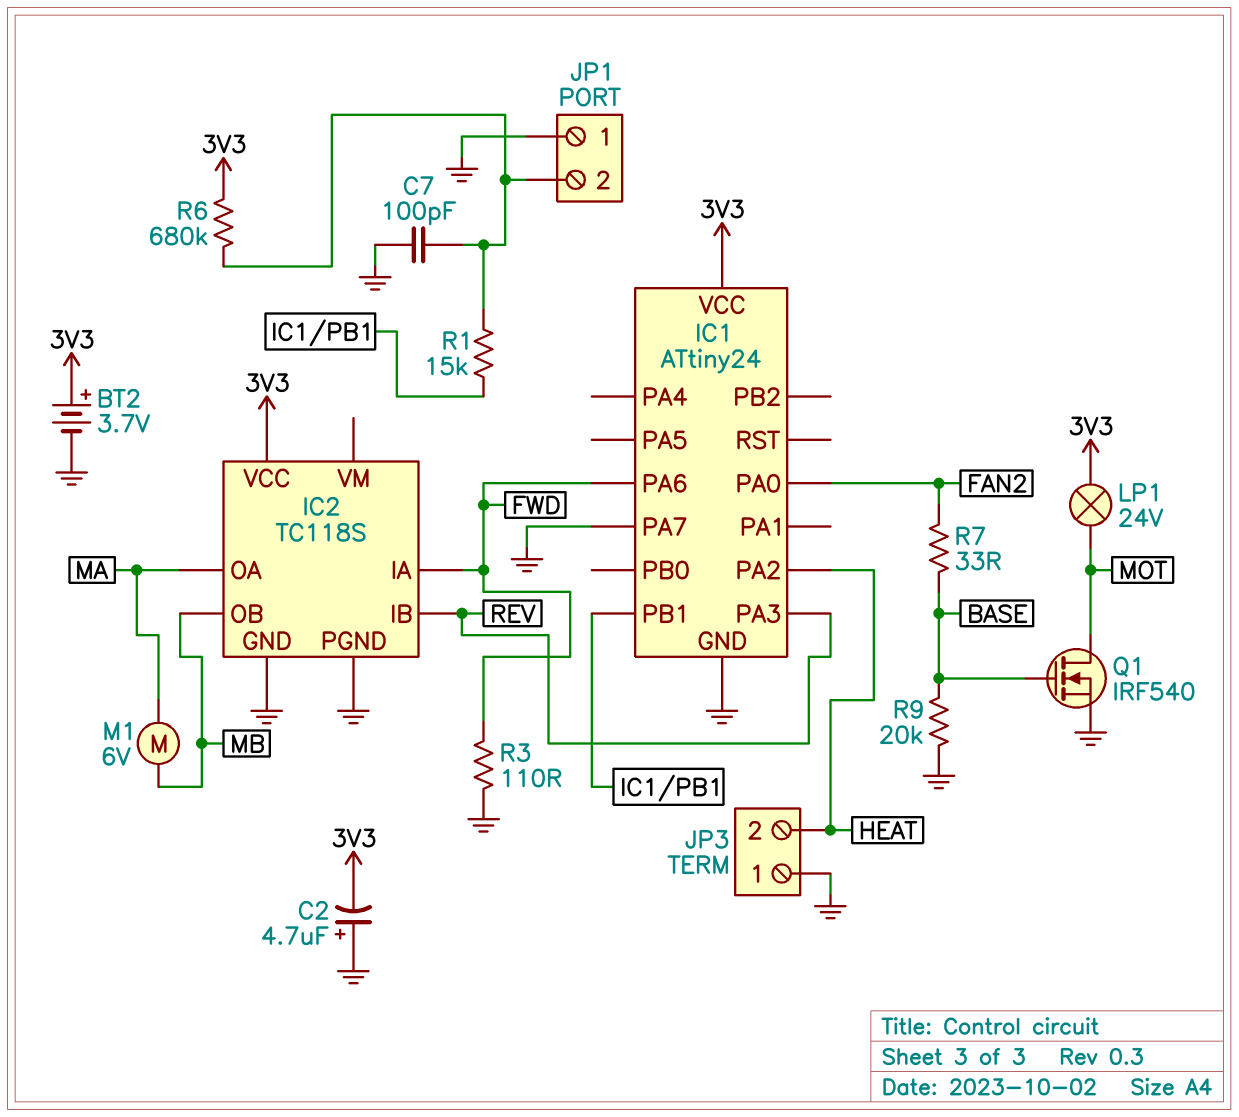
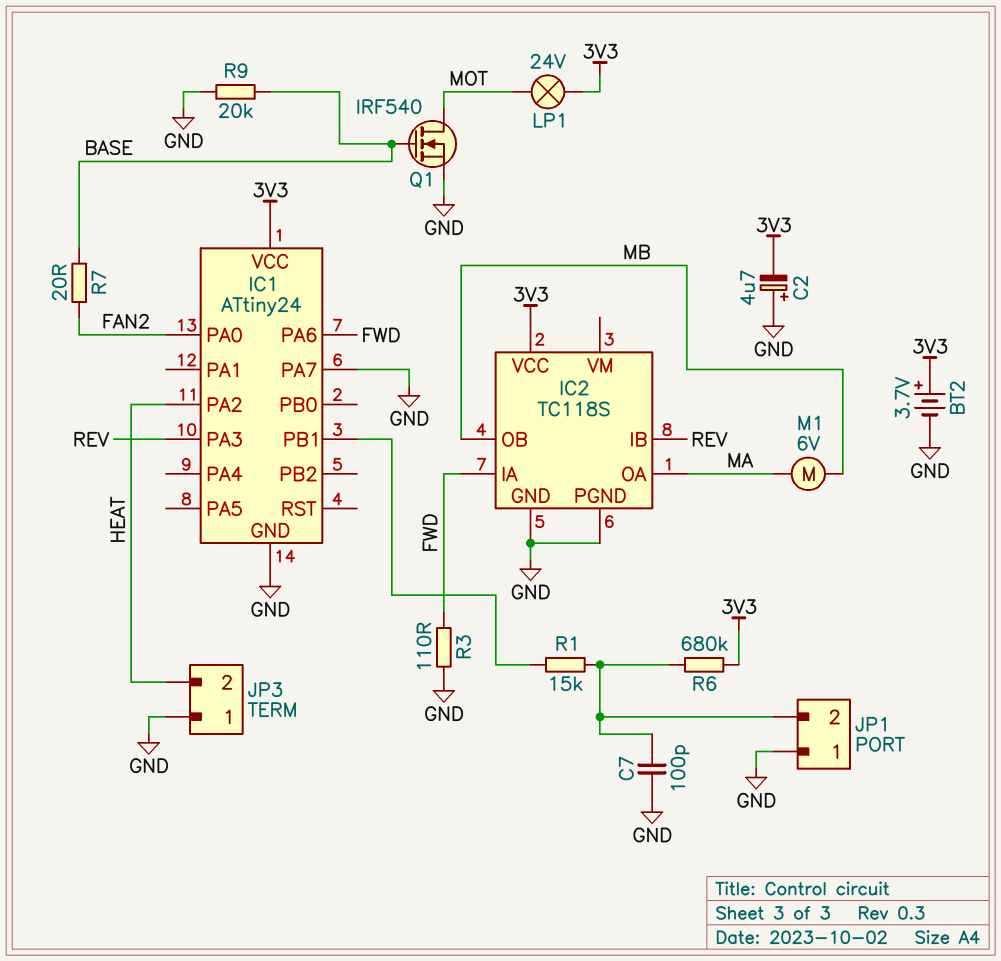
R7: 33 (BASE, FAN2) -> 20 (BASE, FAN2)

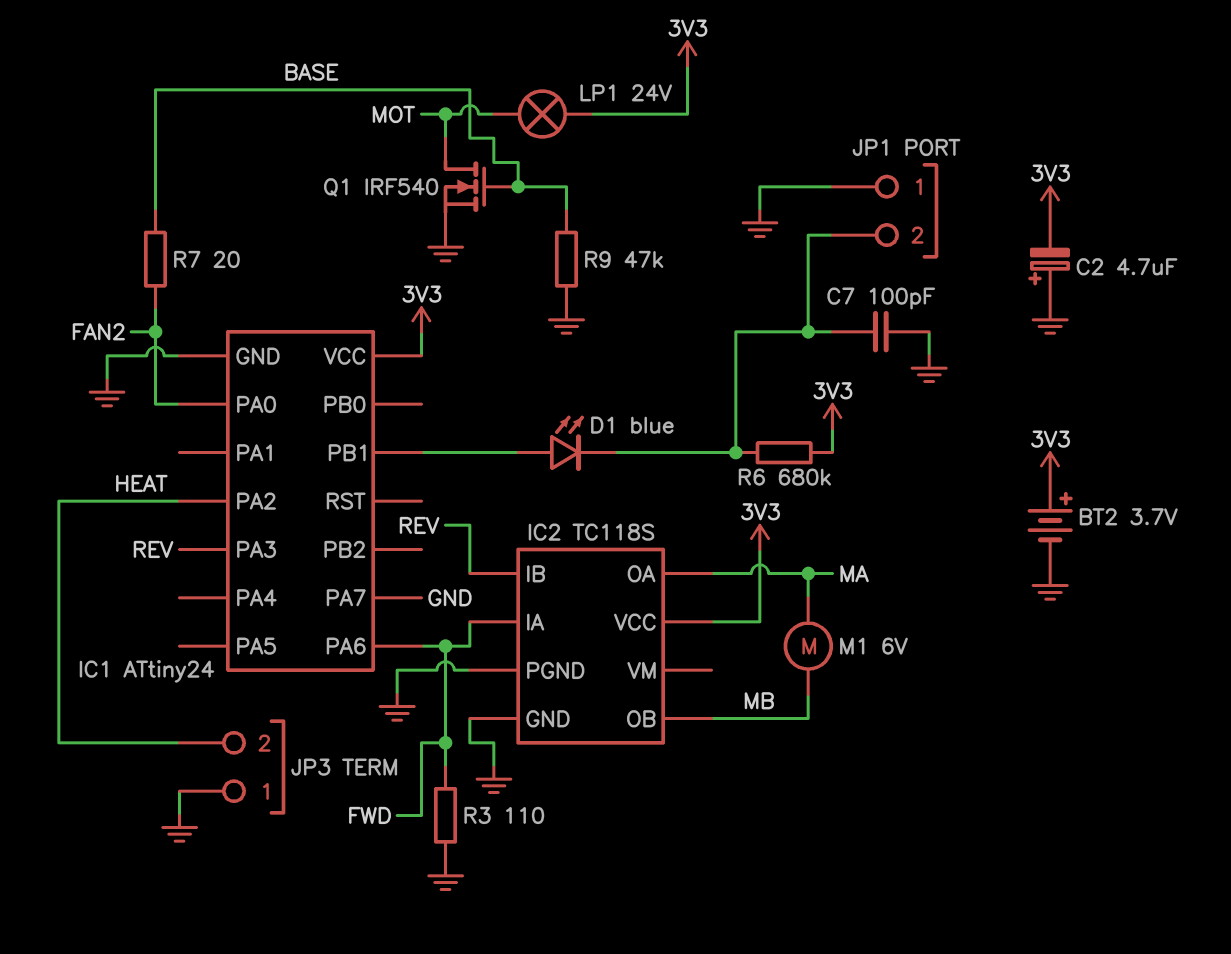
D1: none -> LED blue (A IC1/PB1, K JP1/2)
R1: 15k (IC1/PB1, JP1/2) -> none
R9: 20k (BASE, GND) -> 47k (BASE, GND)

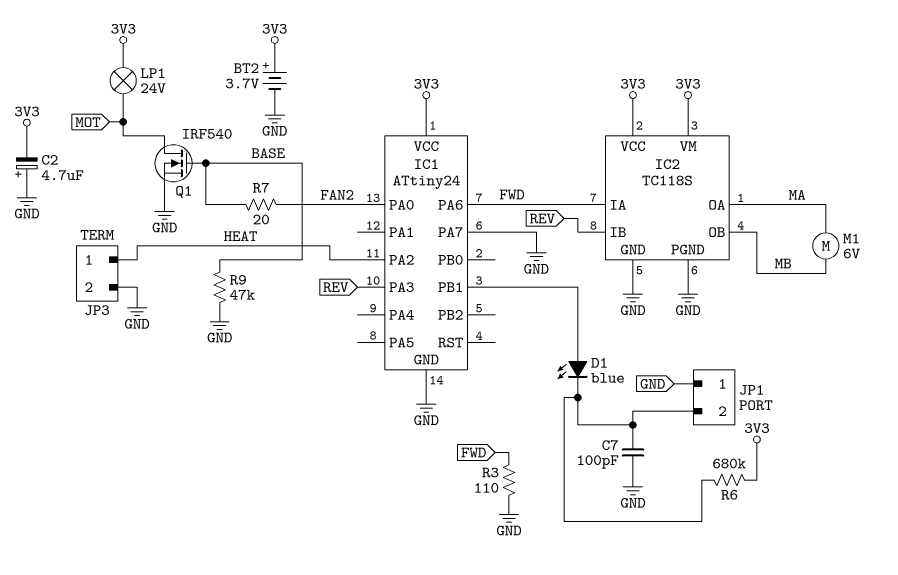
IC2 pin VM: none -> 3V3
JP3 pin 1: GND -> HEAT
JP3 pin 2: HEAT -> GND

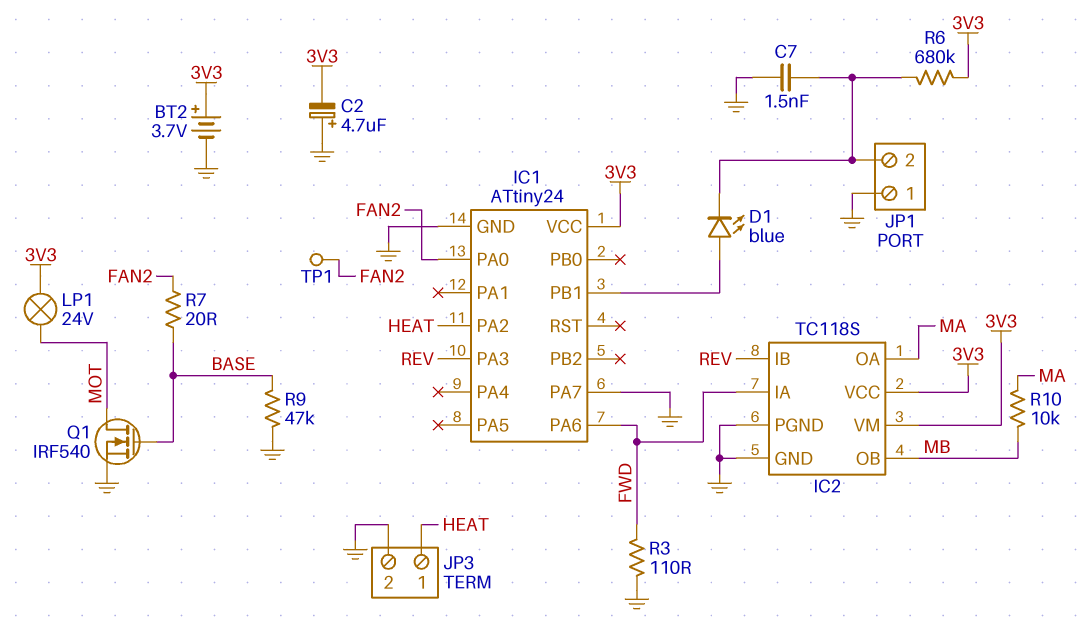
C7: 100pF (GND, JP1/2) -> 1.5nF (GND, JP1/2)
M1: motor 6V (MA, MB) -> none
R10: none -> 10k (MA, MB)
TP1: none -> test point (FAN2)

